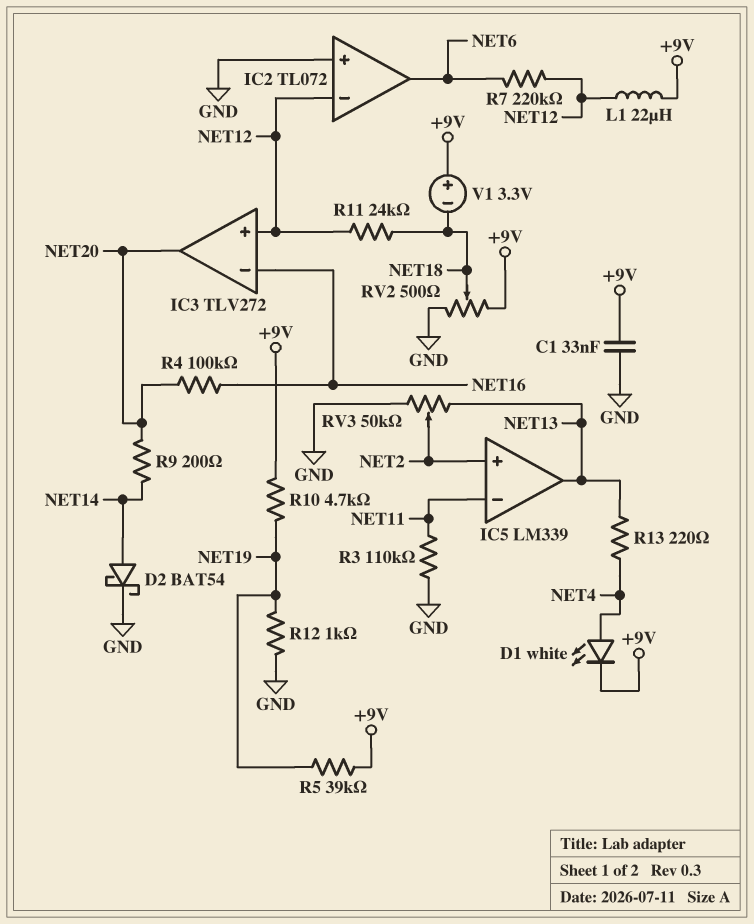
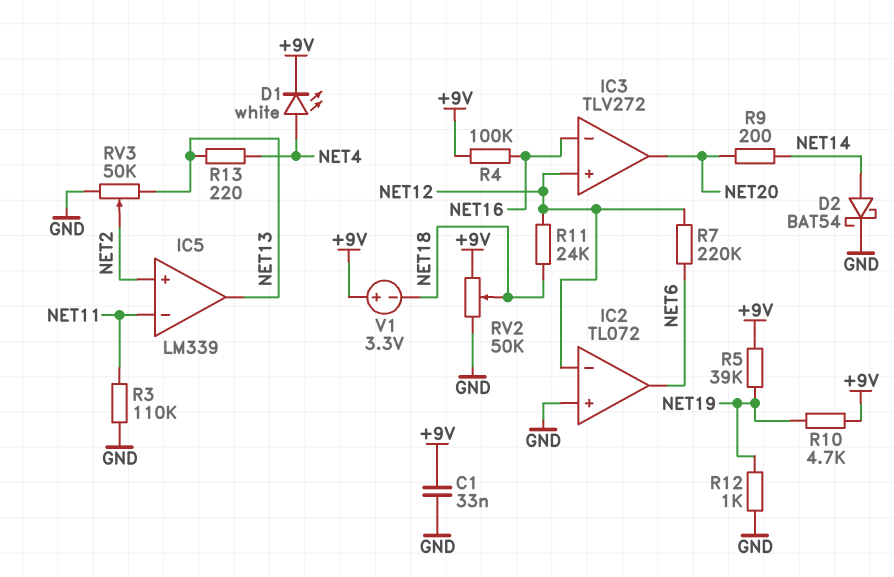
L1: 22uH (+9V, NET12) -> none
R4: 100k (NET16, NET20) -> 100k (+9V, NET16)
RV2: 500 (+9V, GND, wiper NET18) -> 50k (+9V, GND, wiper NET18)

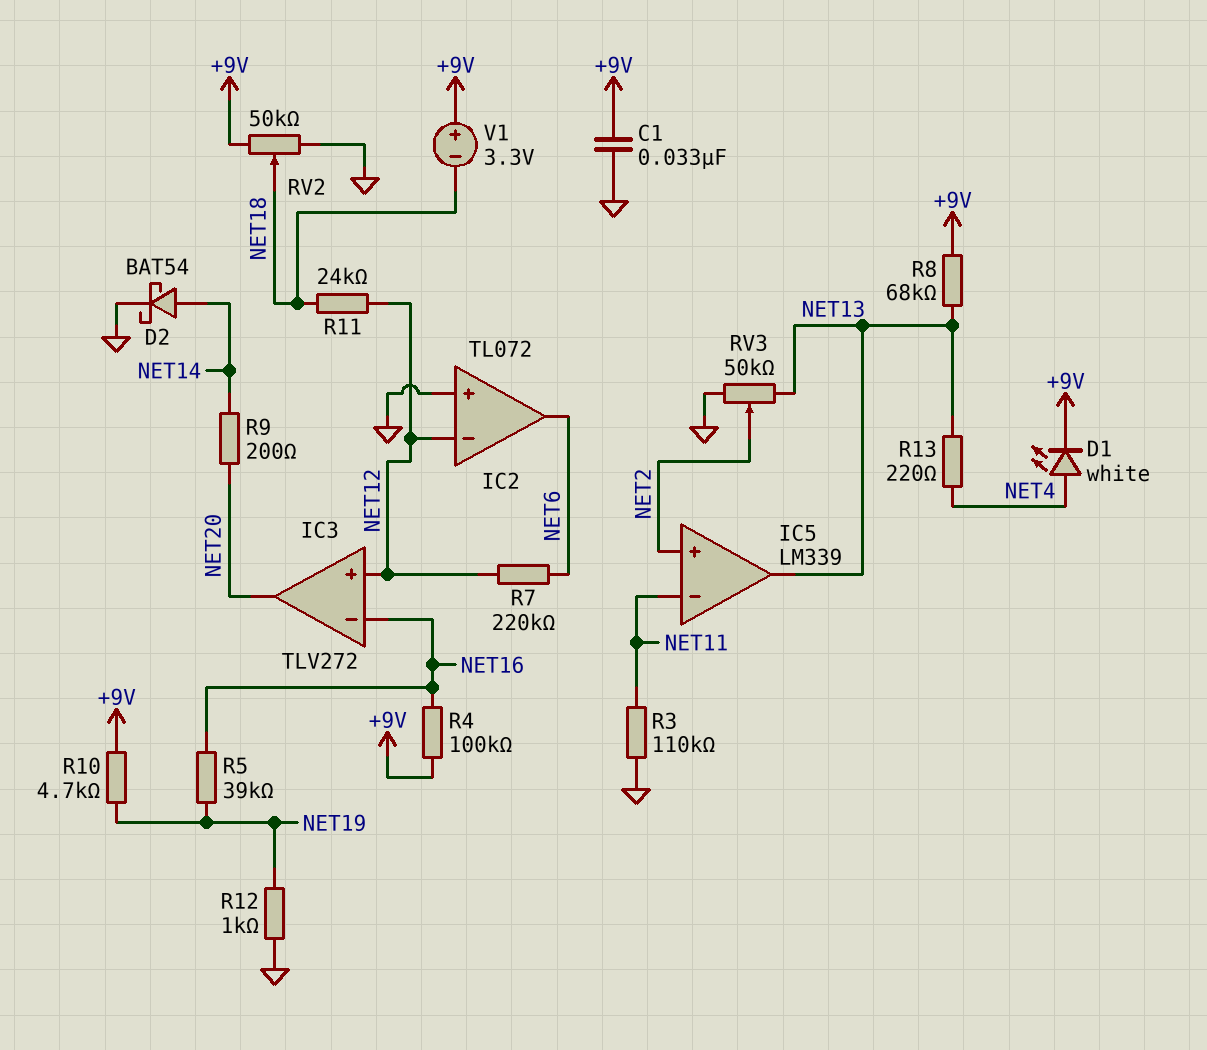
R5: 39k (+9V, NET19) -> 39k (NET16, NET19)
R8: none -> 68k (+9V, NET13)

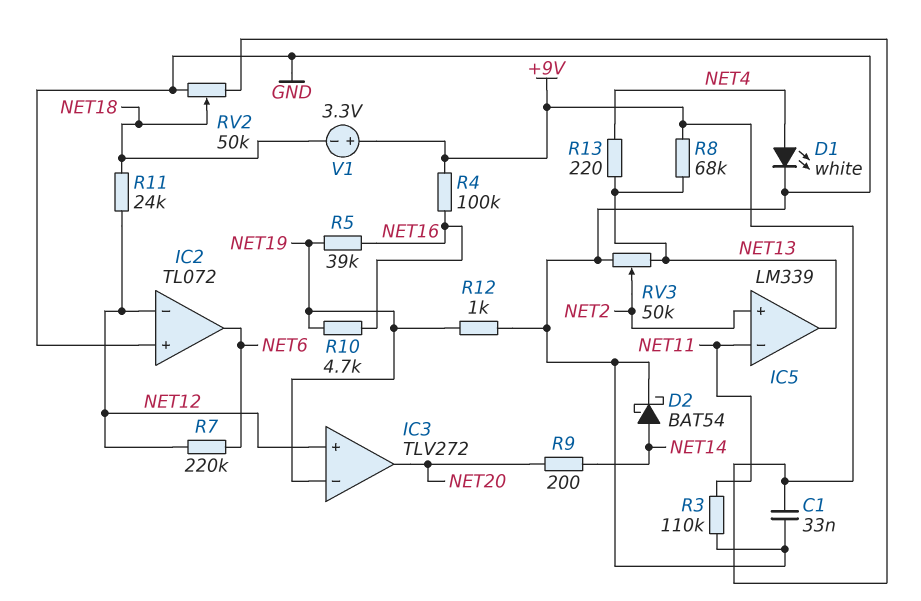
D1: LED white (A NET4, K +9V) -> LED white (A NET4, K GND)
IC3 pin in-: NET16 -> NET19
R10: 4.7k (+9V, NET19) -> 4.7k (NET16, NET19)

